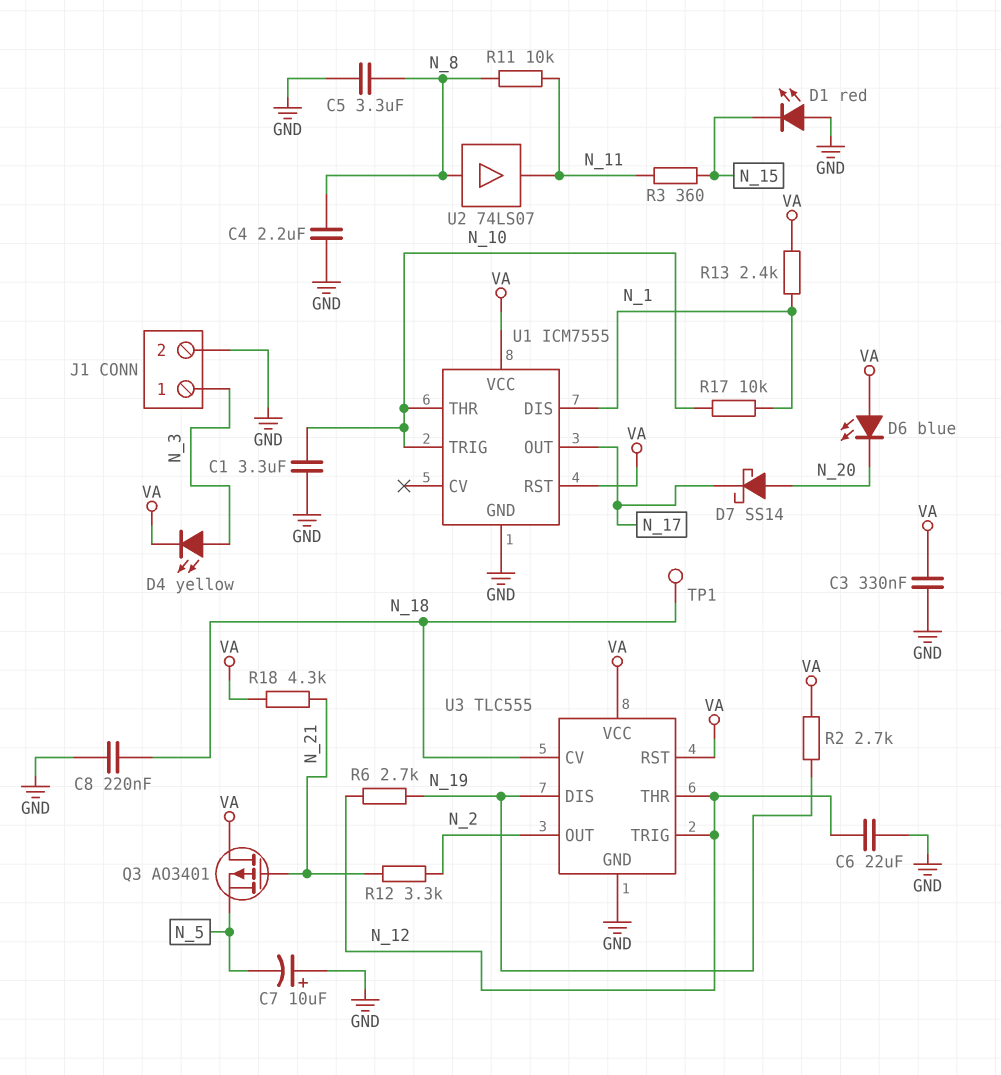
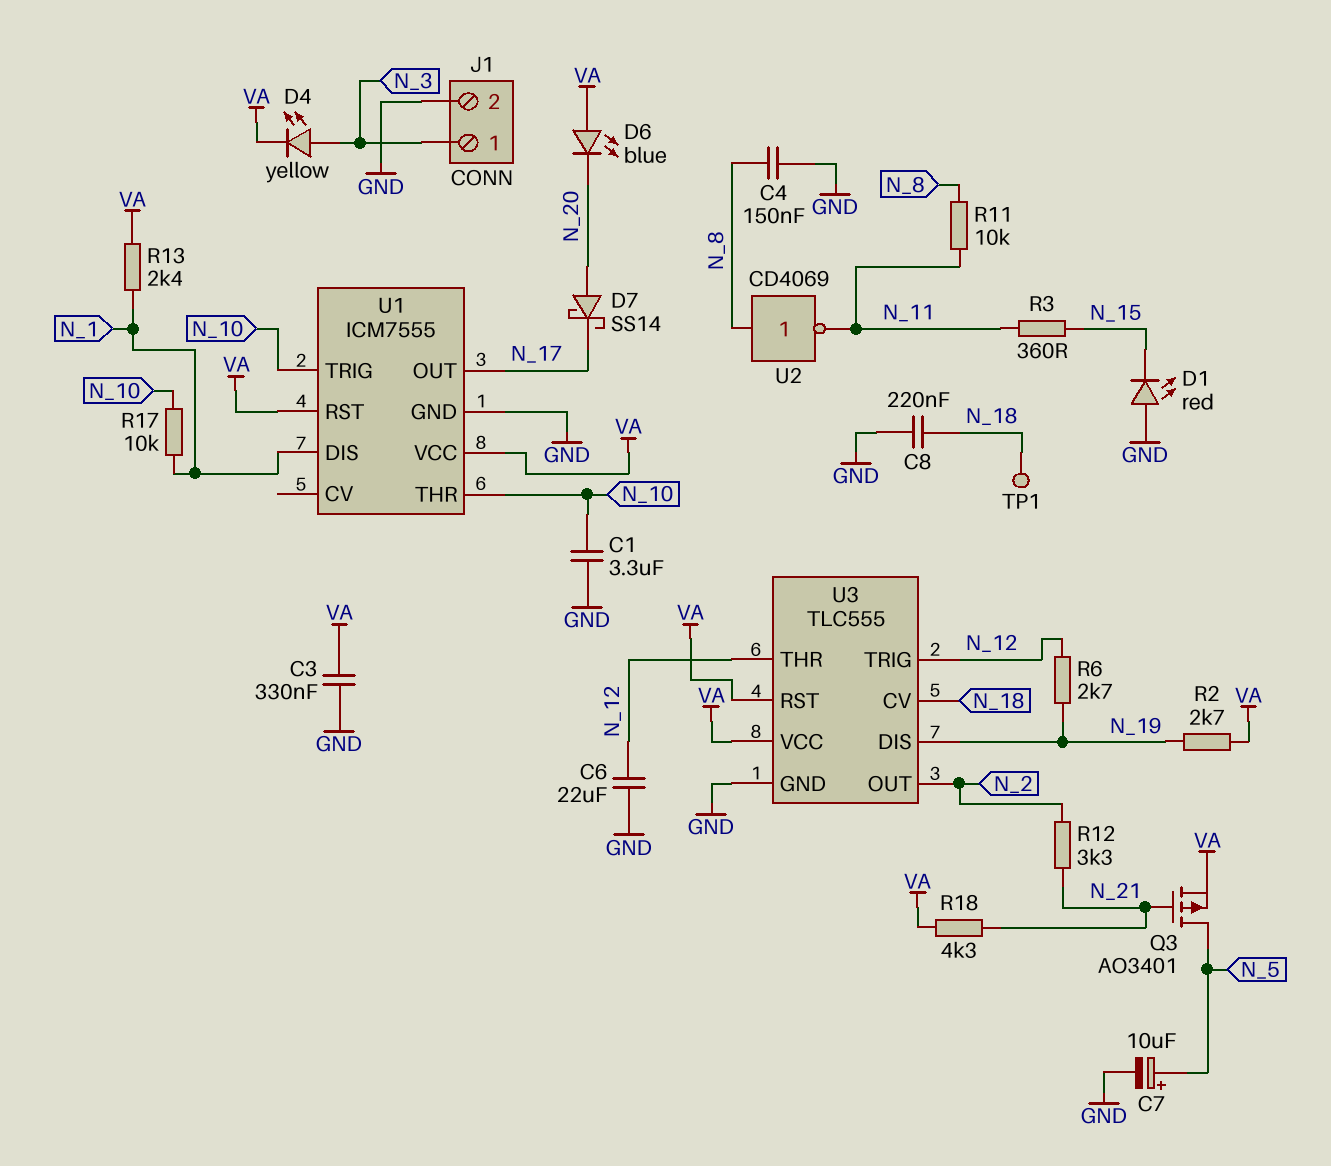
C4: 2.2uF (GND, N_8) -> 150nF (GND, N_8)
C5: 3.3uF (GND, N_8) -> none
C7: 10uF (plus GND, minus N_5) -> 10uF (plus N_5, minus GND)
Q3: PMOS AO3401 (G N_21, D VA, S N_5) -> PMOS AO3401 (G N_21, D N_5, S VA)
U2: buffer 74LS07 (in N_8, out N_11) -> NOT CD4069 (in N_8, out N_11)

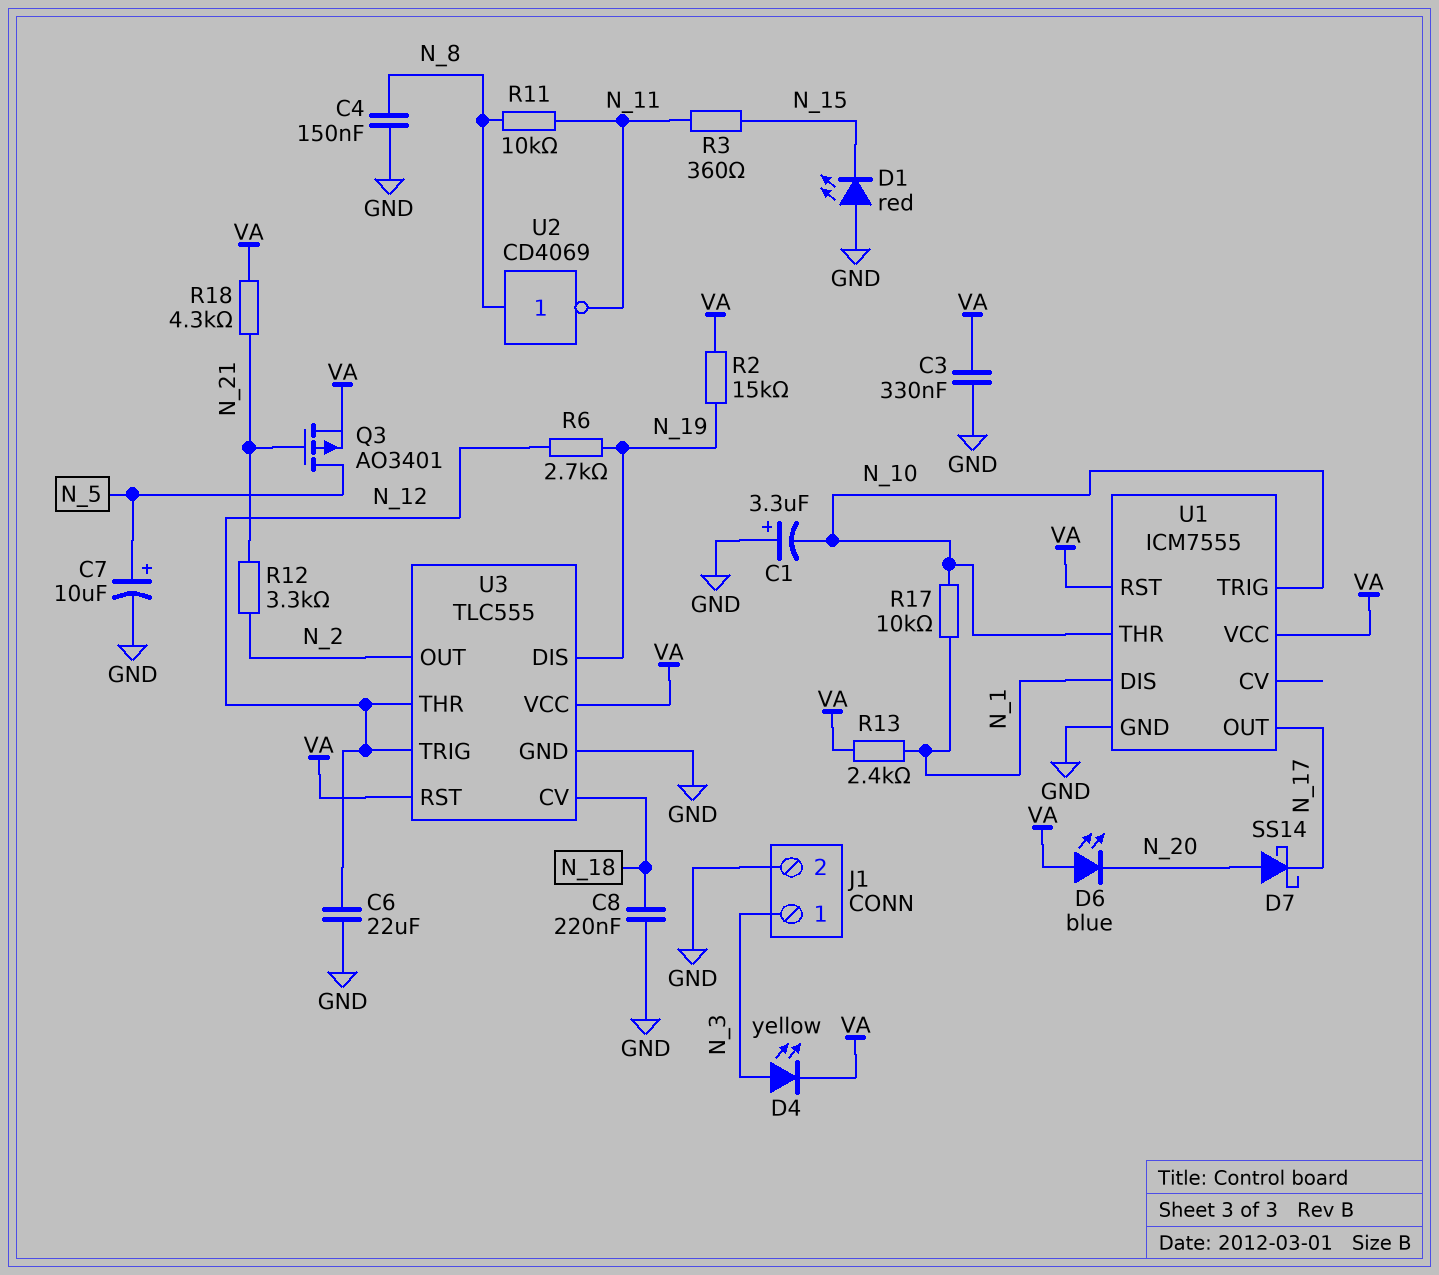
C1: 3.3uF (GND, N_10) -> 3.3uF (plus GND, minus N_10)
R2: 2.7k (N_19, VA) -> 15k (N_19, VA)
TP1: test point (N_18) -> none

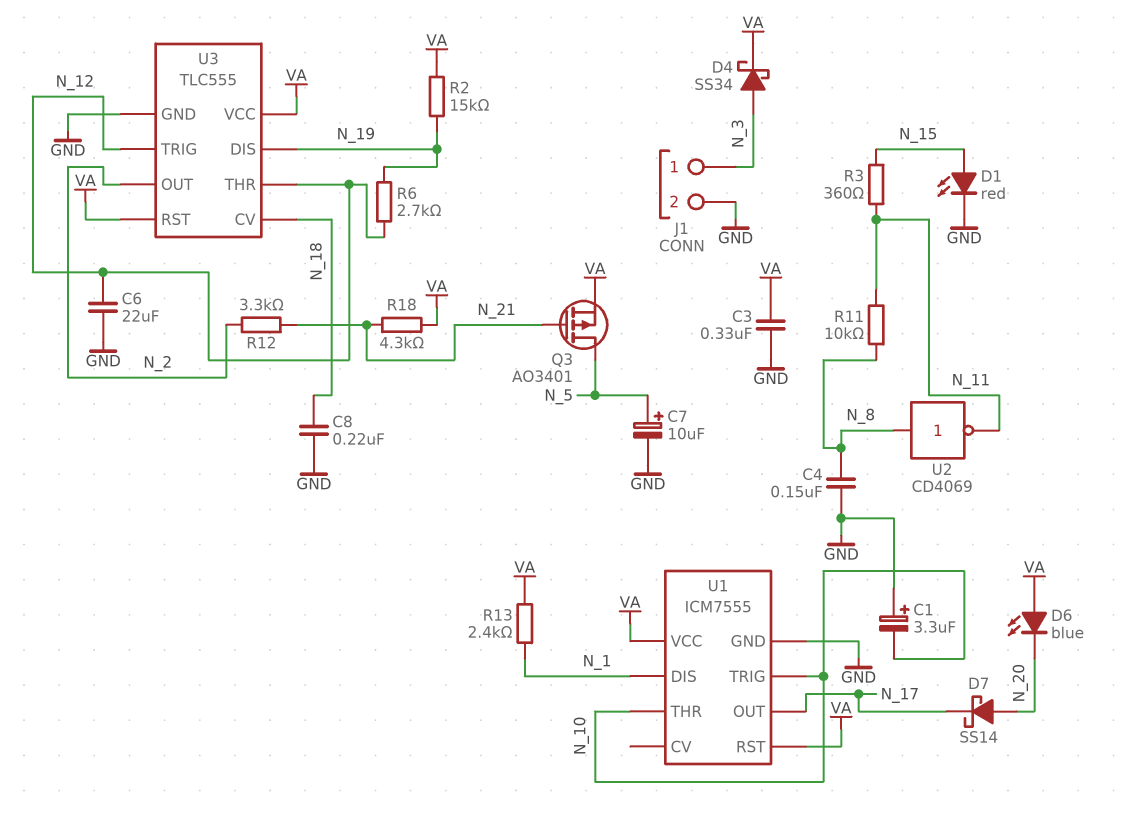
D1: LED red (A GND, K N_15) -> LED red (A N_15, K GND)
D4: LED yellow (A N_3, K VA) -> schottky SS34 (A N_3, K VA)
R17: 10k (N_1, N_10) -> none

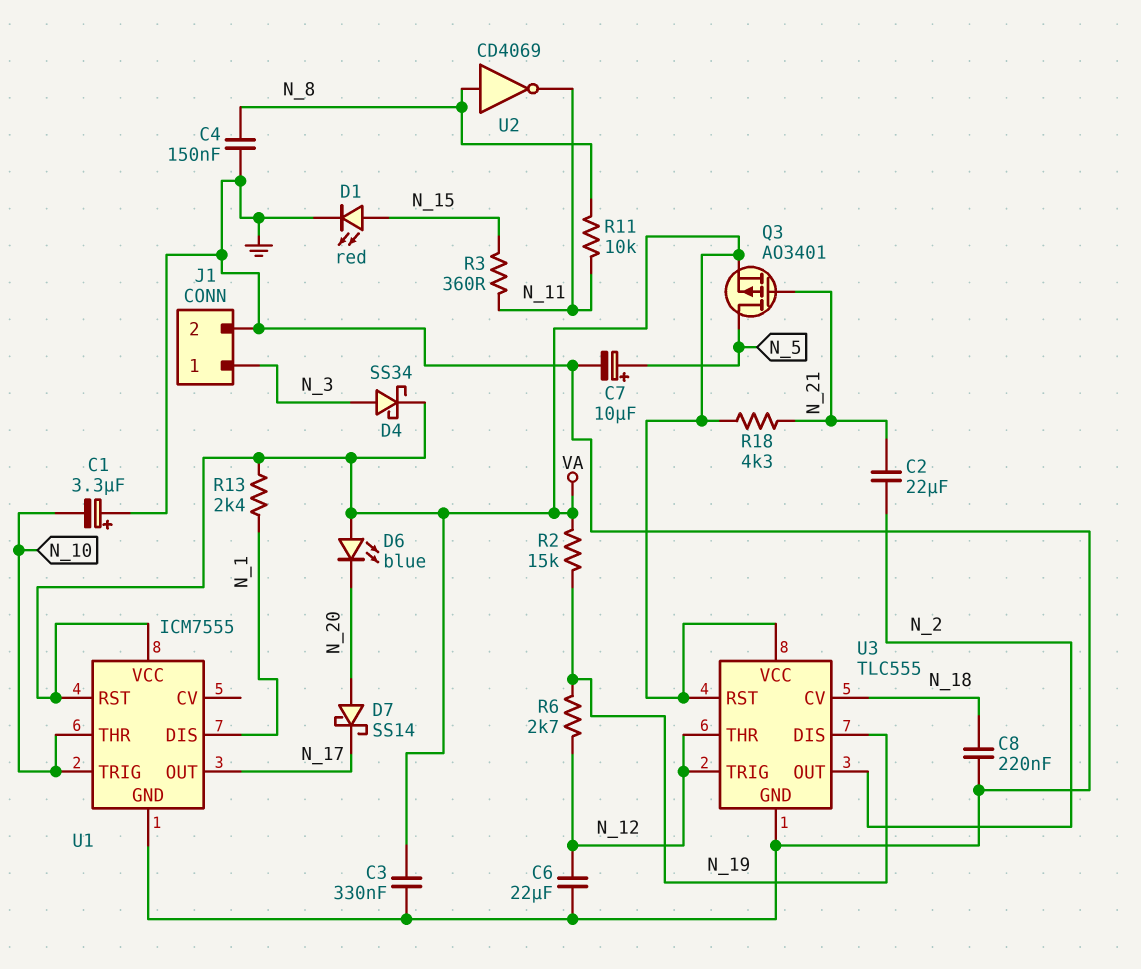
C2: none -> 22uF (N_2, N_21)
R12: 3.3k (N_2, N_21) -> none

